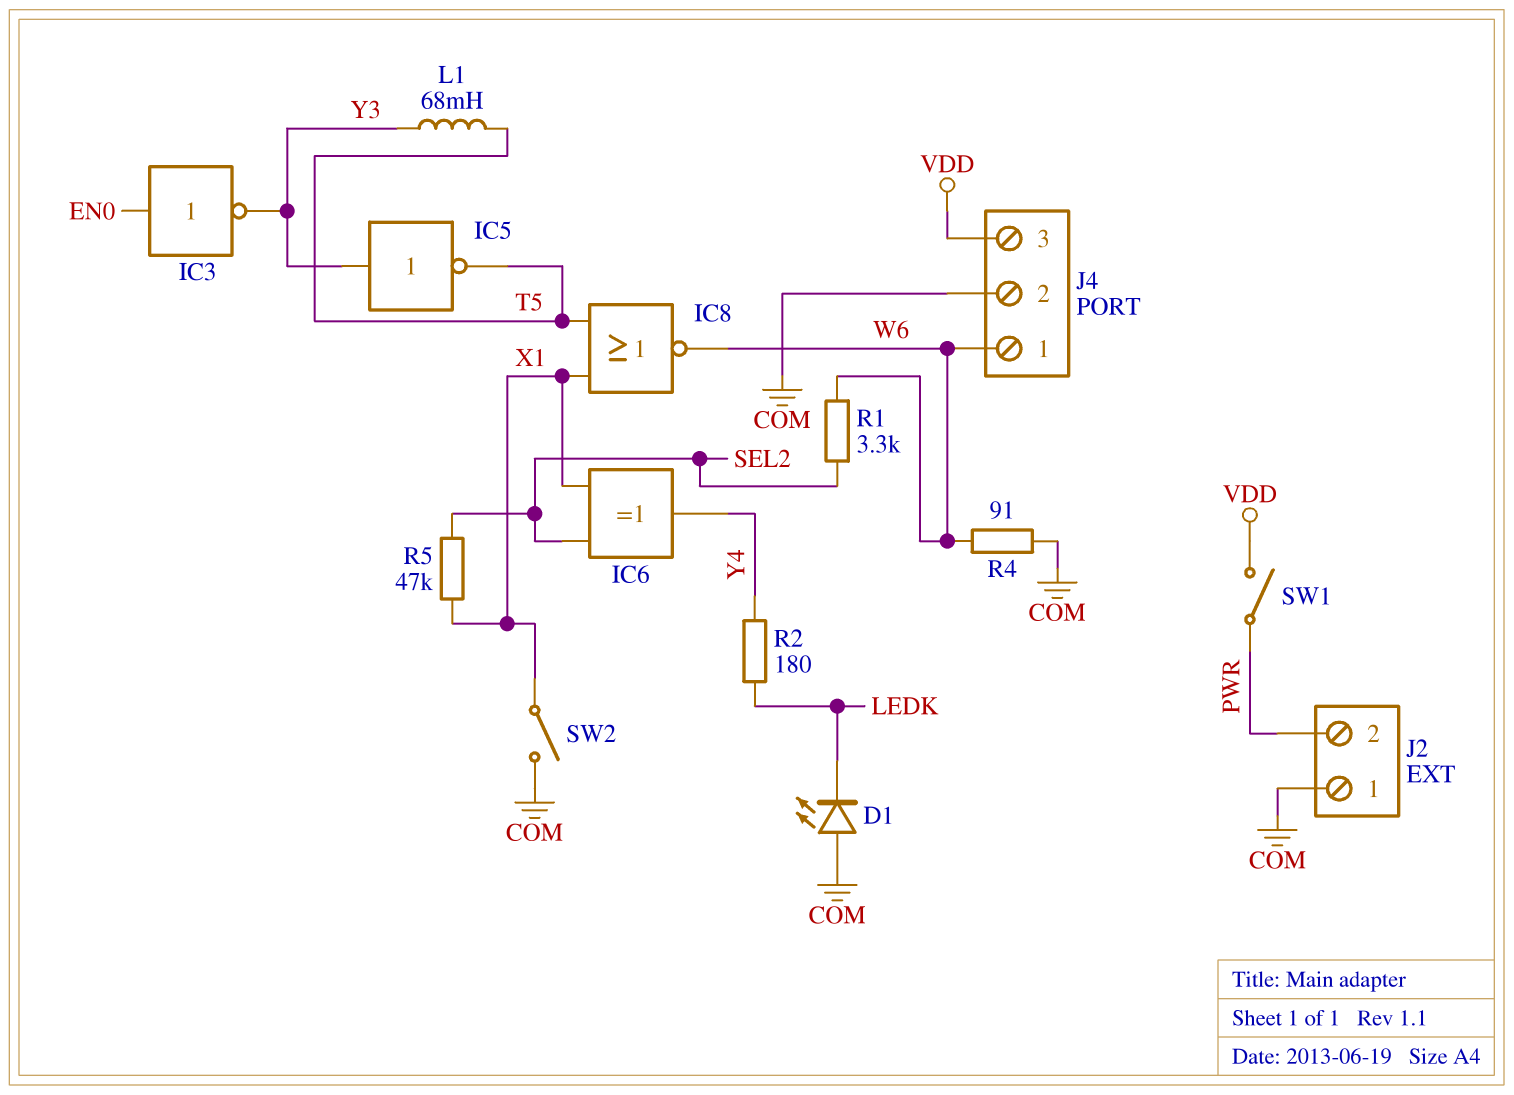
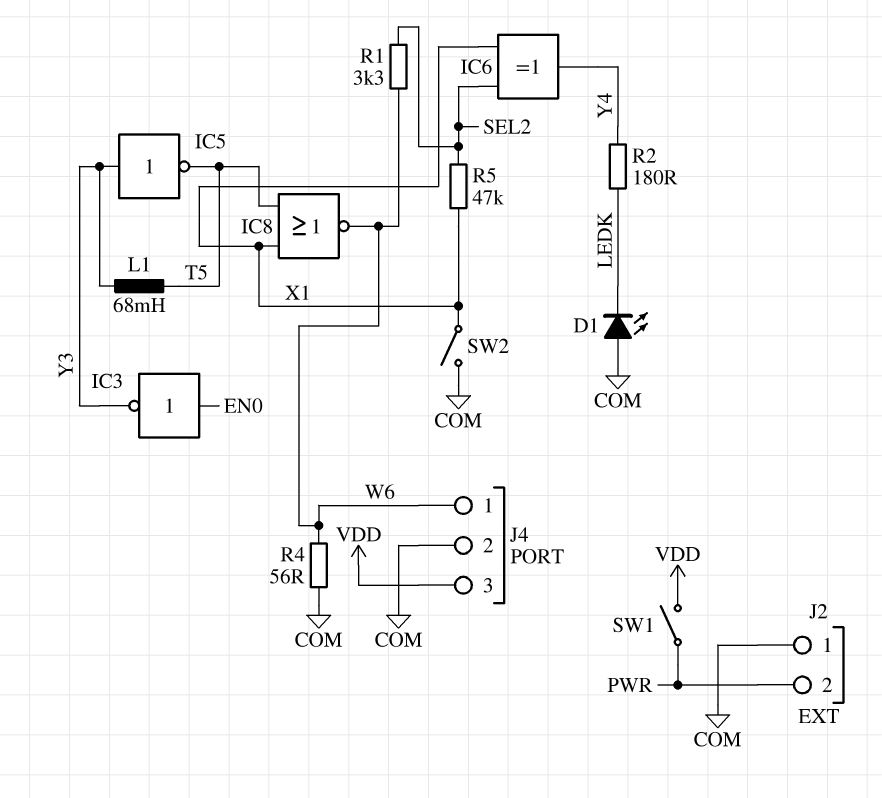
R4: 91 (COM, W6) -> 56 (COM, W6)

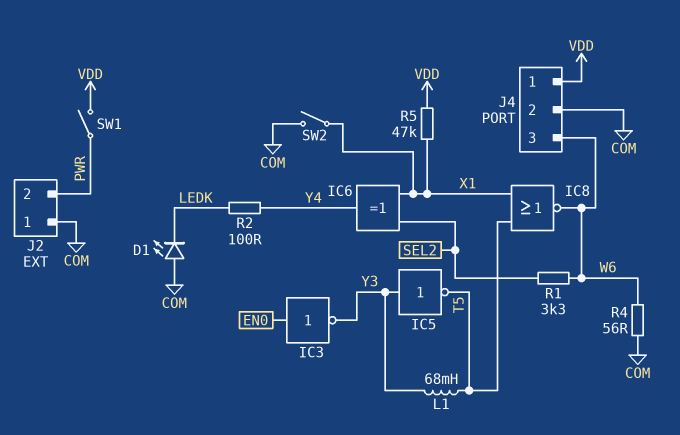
J4 pin 1: W6 -> VDD
J4 pin 3: VDD -> W6
R2: 180 (LEDK, Y4) -> 100 (LEDK, Y4)
R5: 47k (SEL2, X1) -> 47k (VDD, X1)

